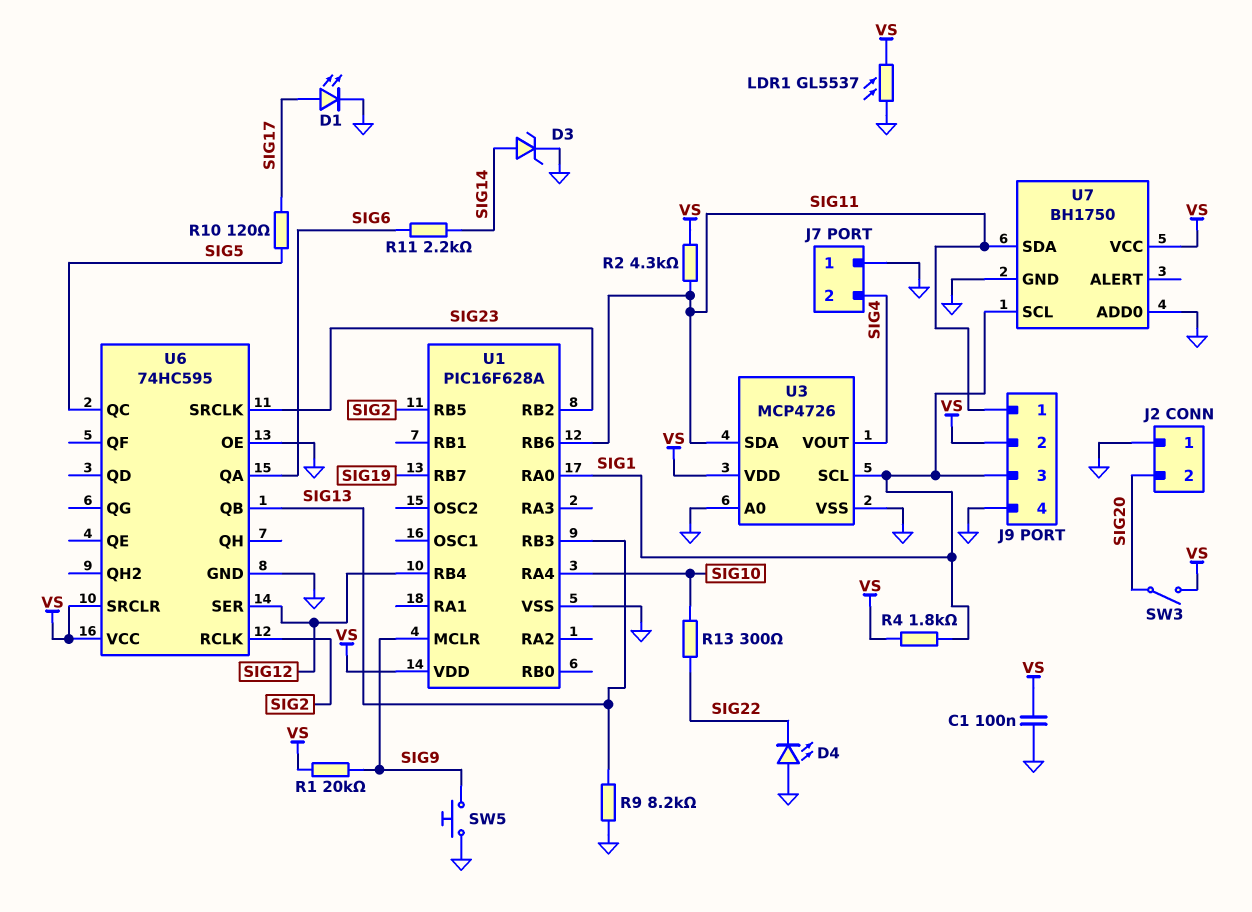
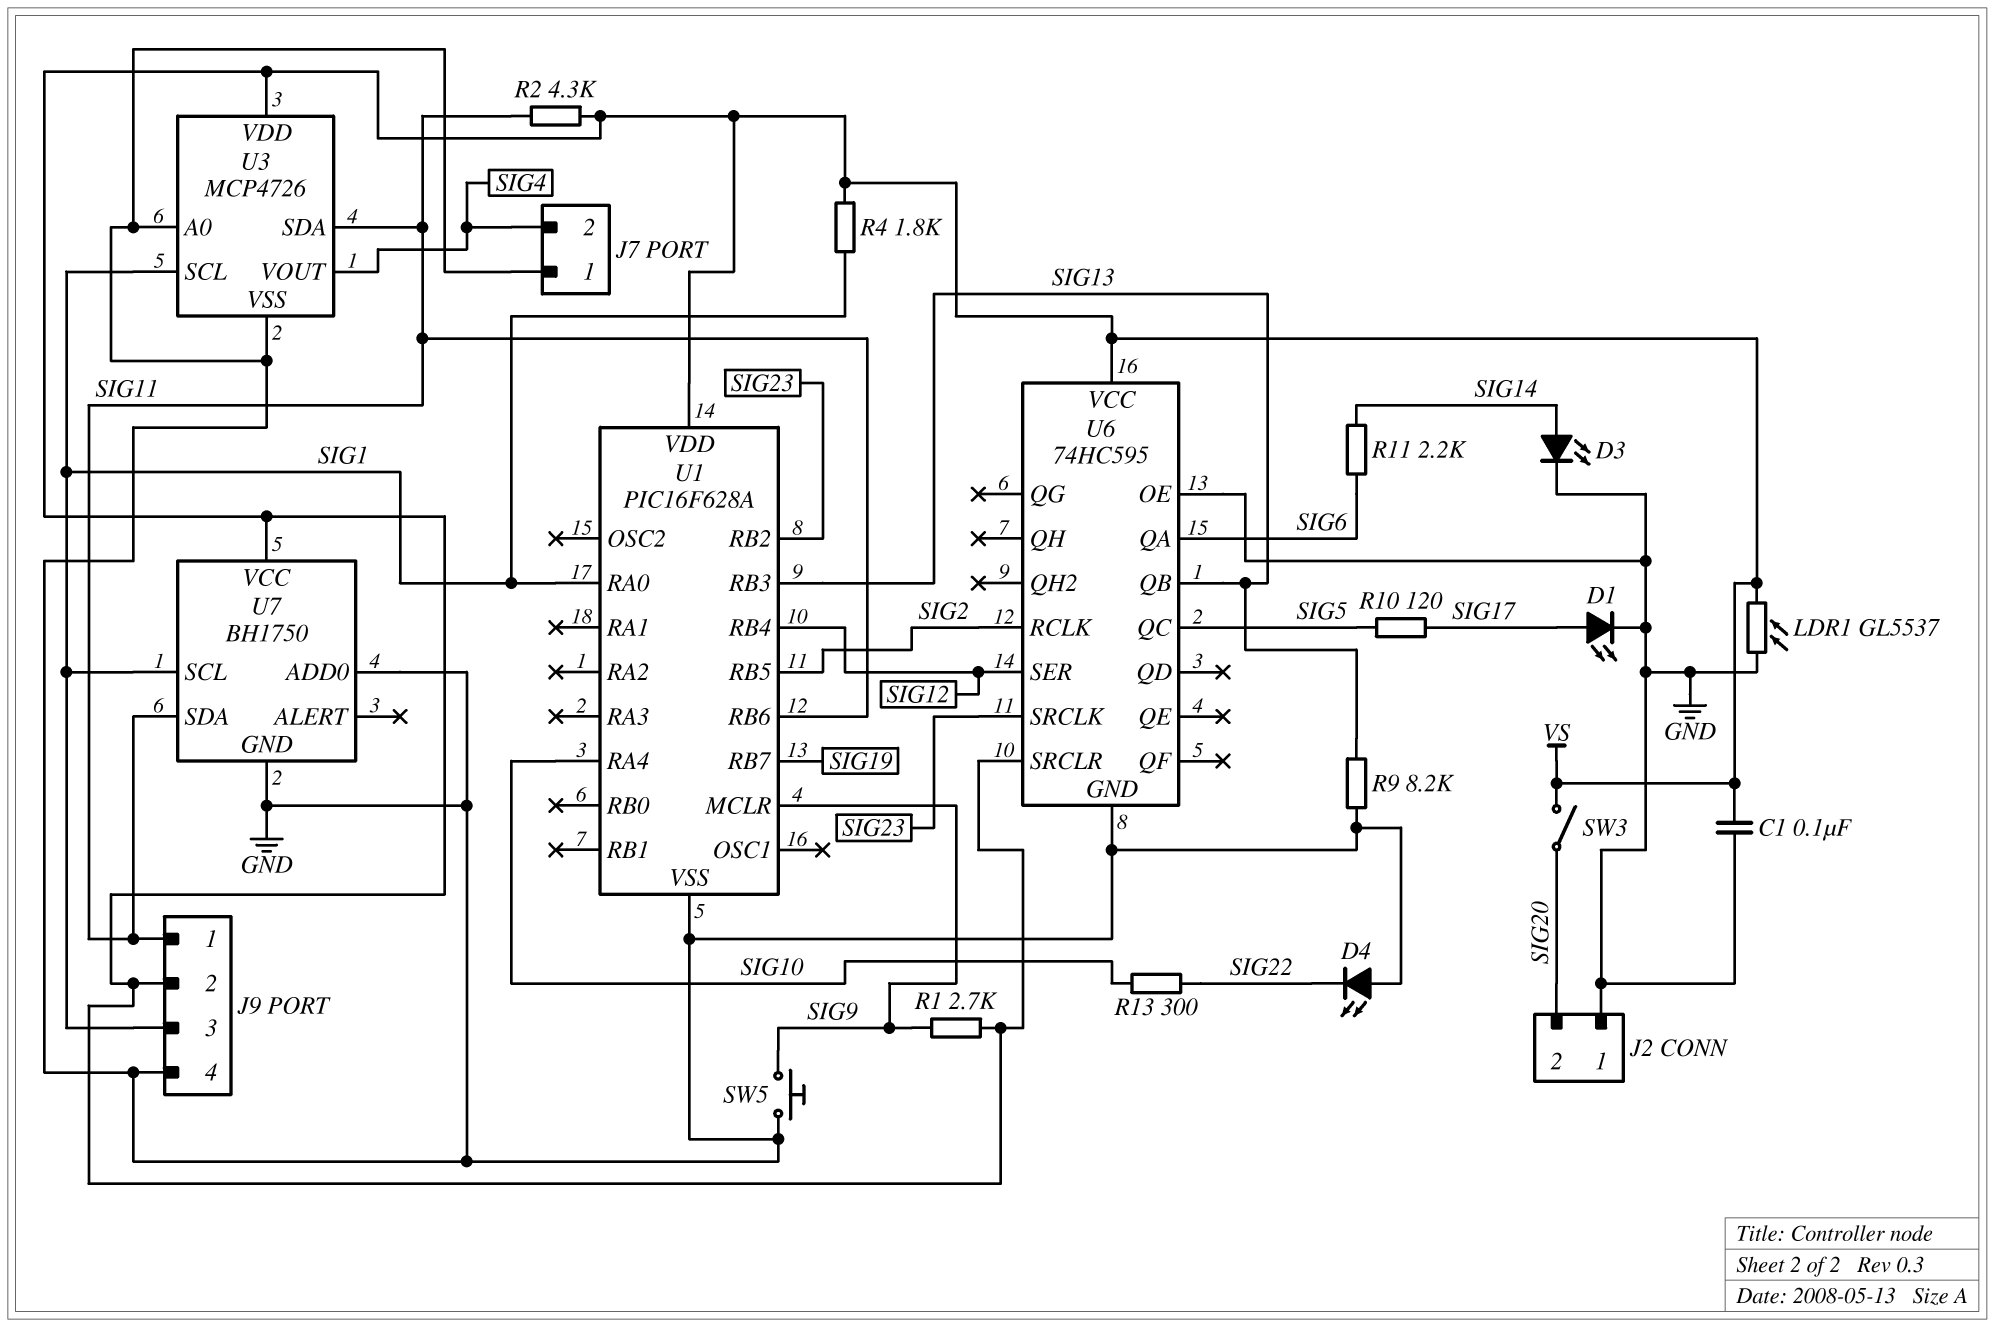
D3: zener (A SIG14, K GND) -> LED (A SIG14, K GND)
R1: 20k (SIG9, VS) -> 2.7k (SIG9, VS)

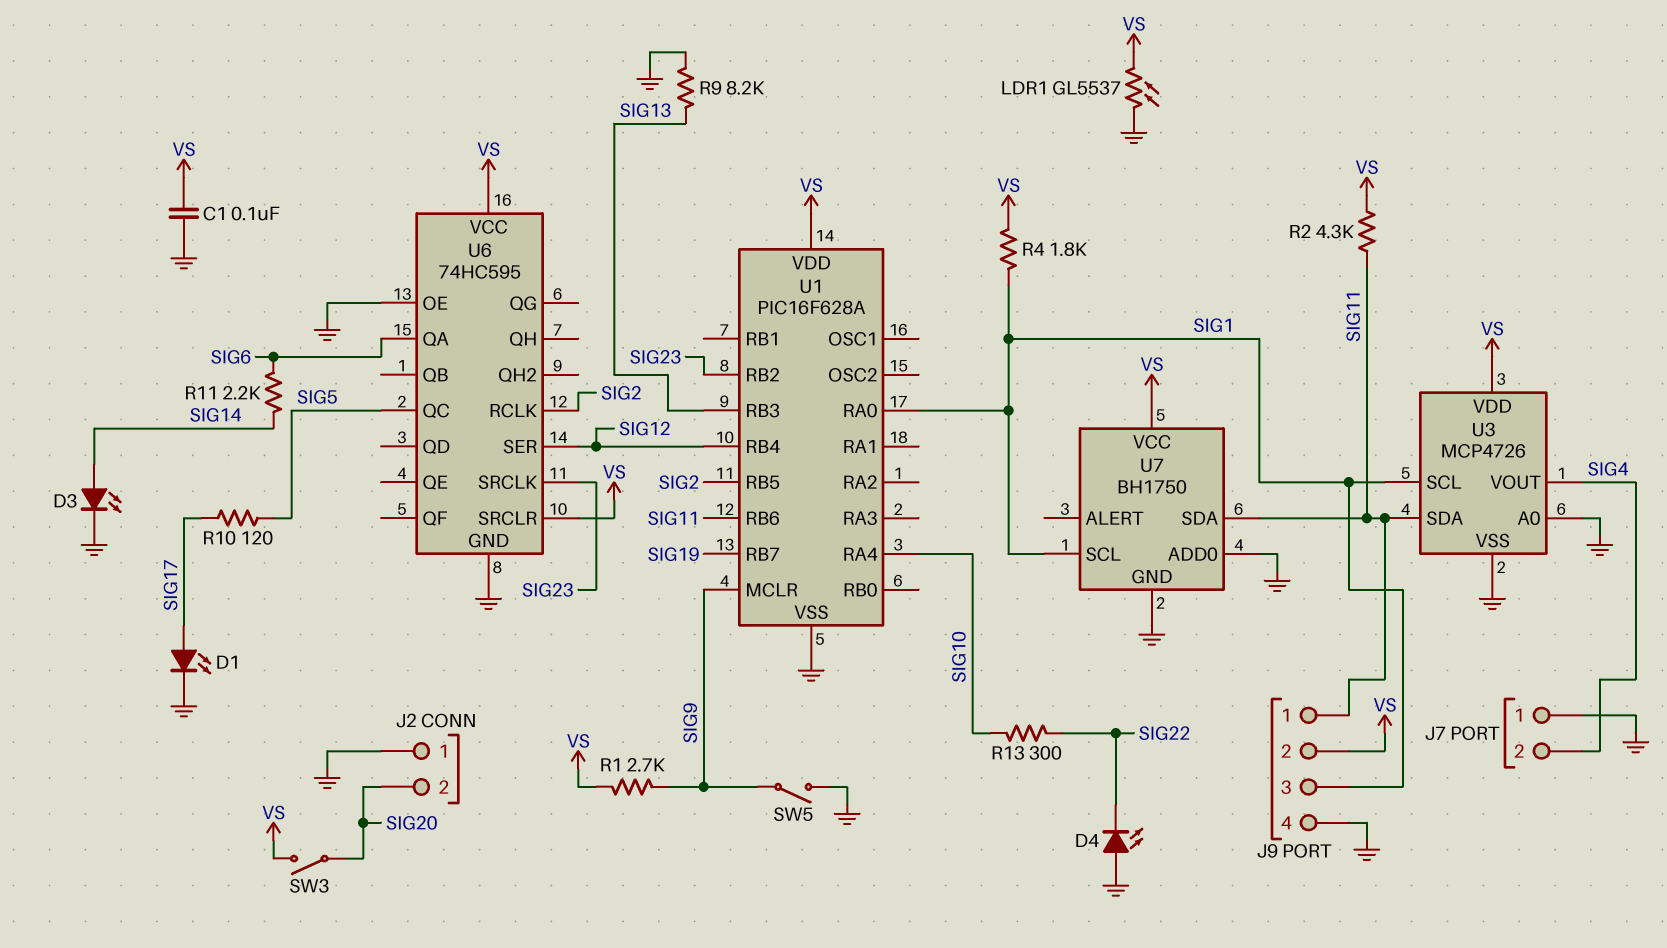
SW5: button (GND, SIG9) -> switch (GND, SIG9)
U6 pin QB: SIG13 -> none

